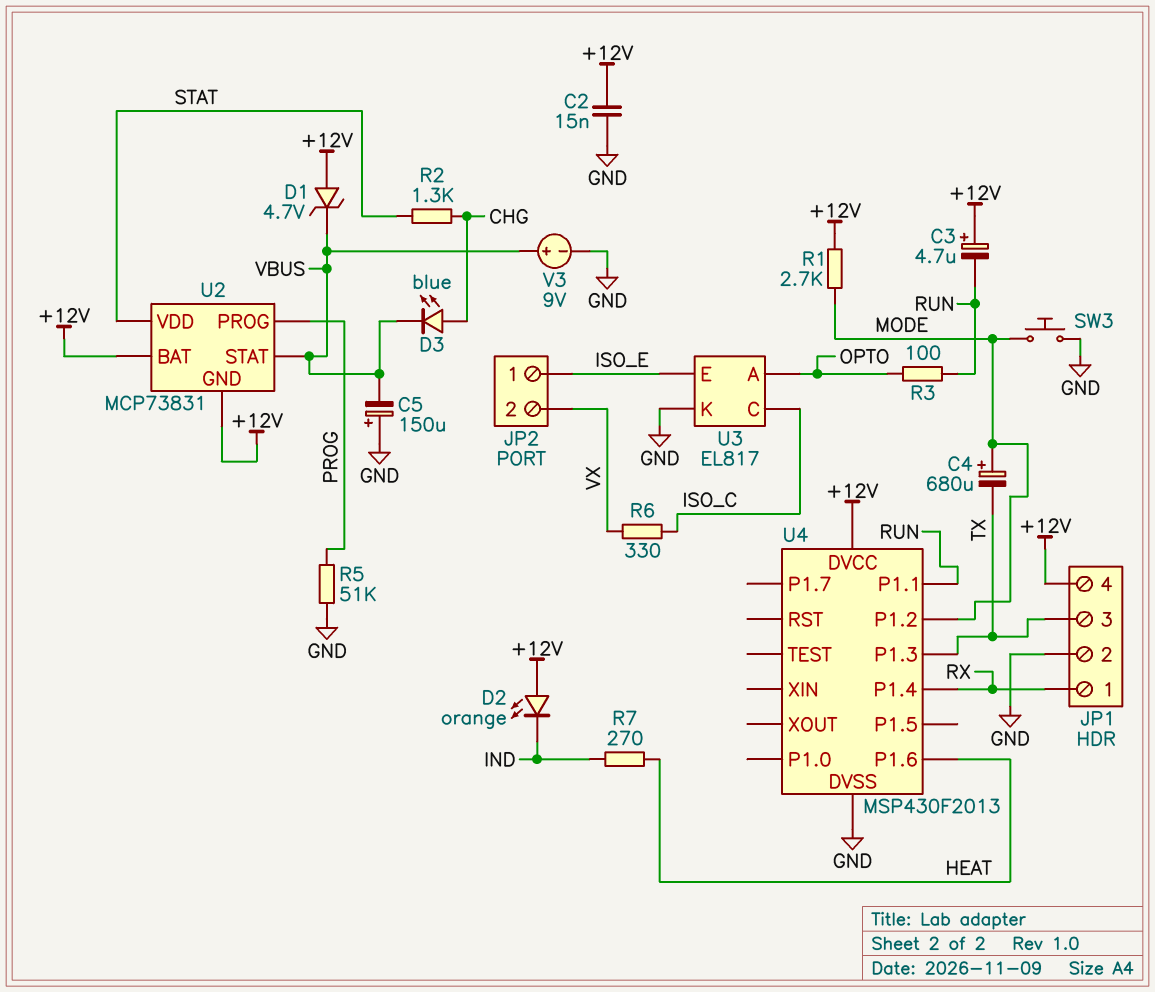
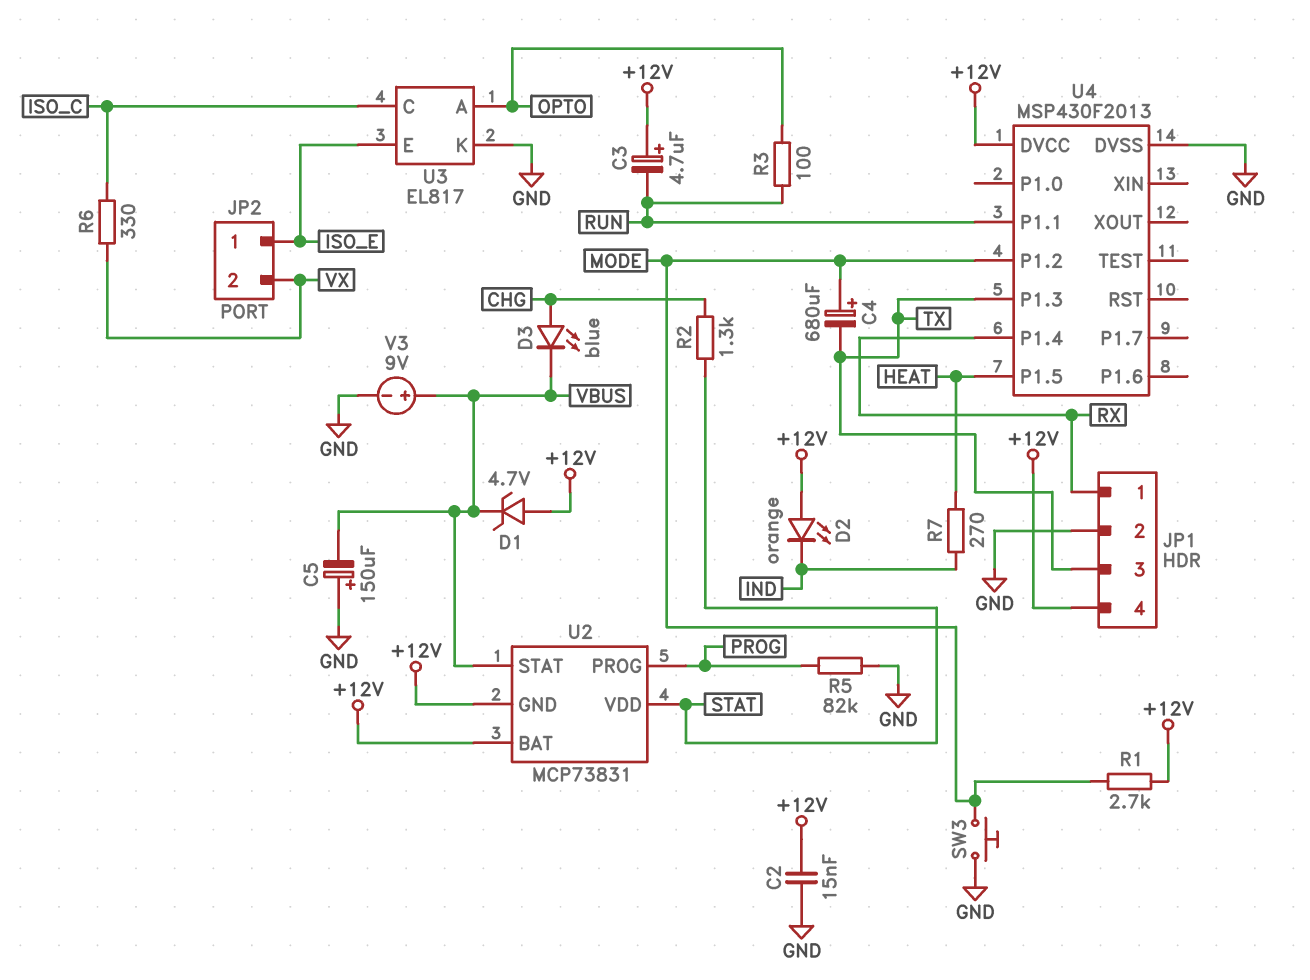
R5: 51k (GND, PROG) -> 82k (GND, PROG)
U4 pin P1.5: none -> HEAT
U4 pin P1.6: HEAT -> none

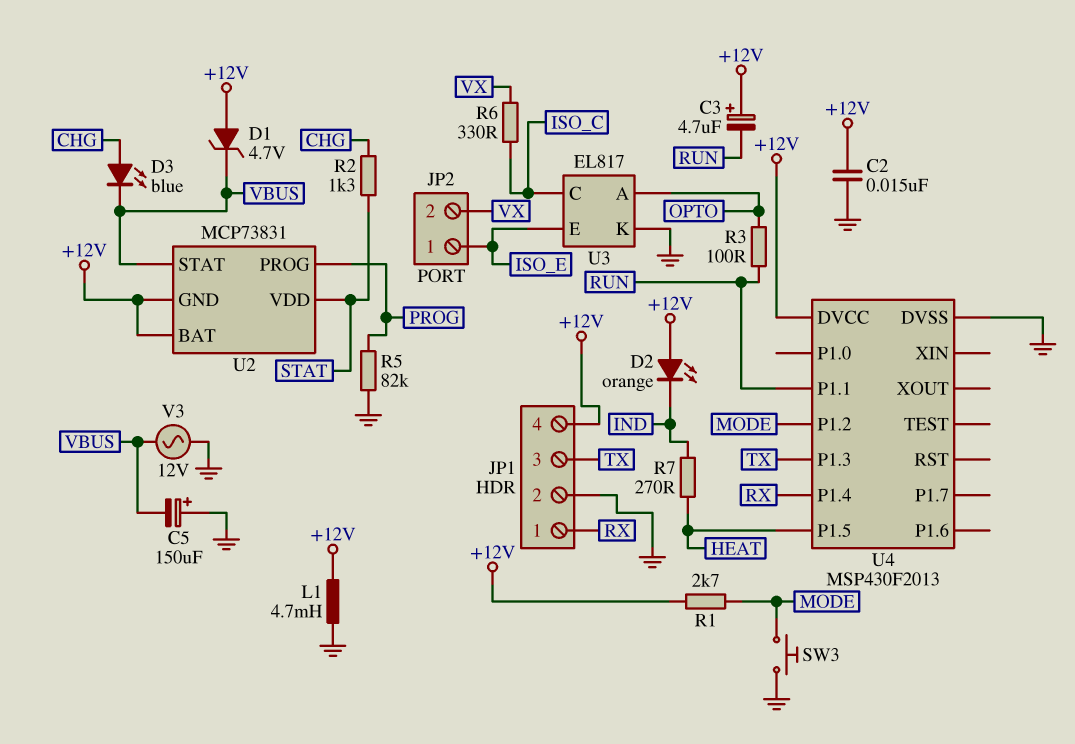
C4: 680uF (plus MODE, minus TX) -> none
L1: none -> 4.7mH (+12V, GND)
V3: 9V (plus VBUS, minus GND) -> AC 12V (GND, VBUS)

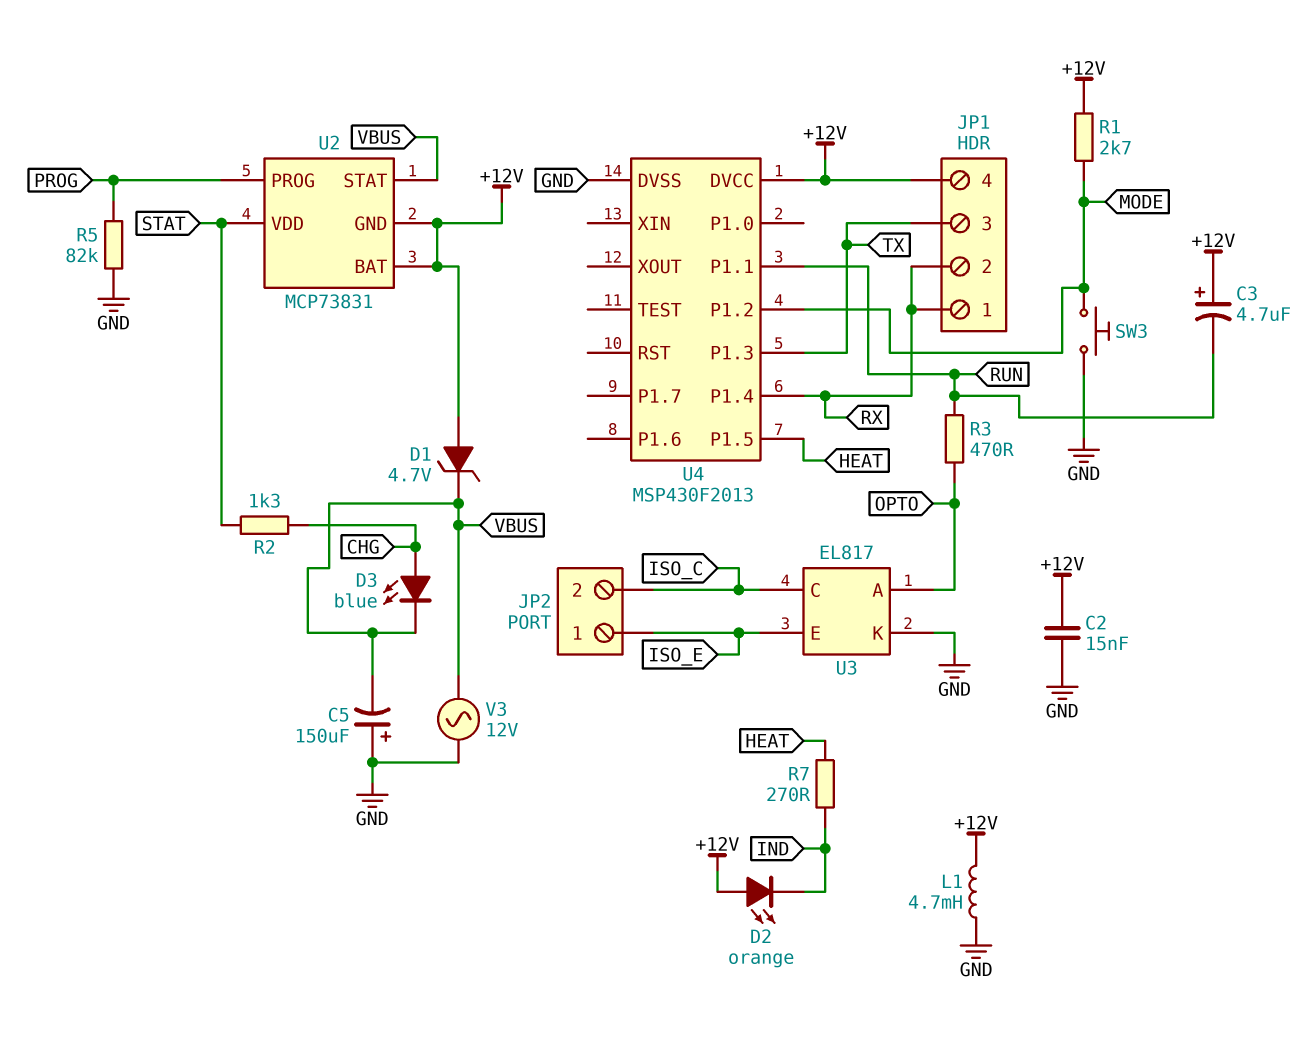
JP1 pin 2: GND -> RX
JP2 pin 2: VX -> ISO_C
R3: 100 (OPTO, RUN) -> 470 (OPTO, RUN)
R6: 330 (ISO_C, VX) -> none

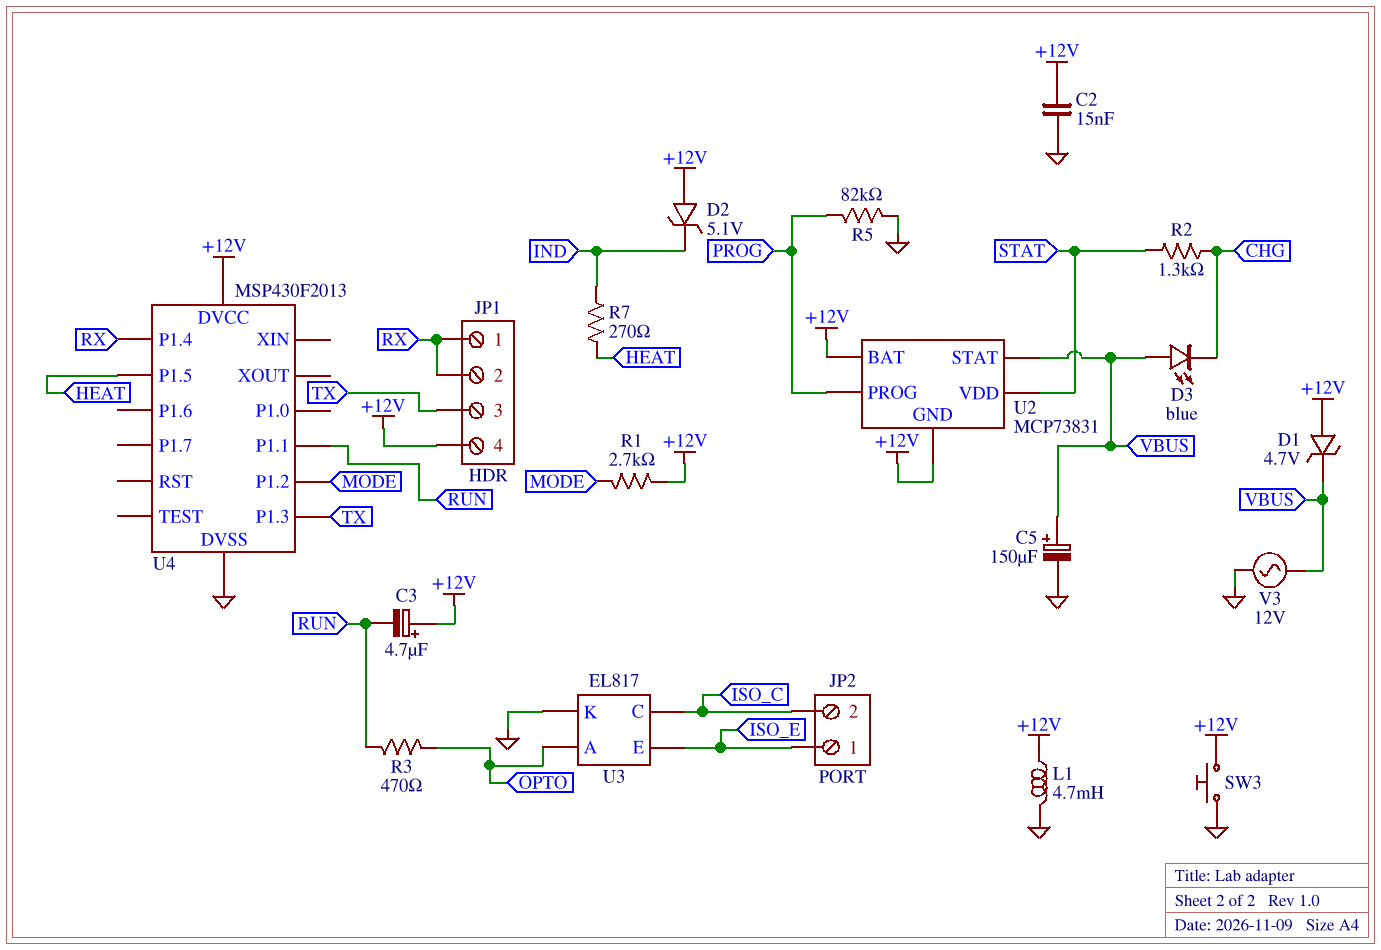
C5: 150uF (plus GND, minus VBUS) -> 150uF (plus VBUS, minus GND)
D2: LED orange (A +12V, K IND) -> zener 5.1V (A +12V, K IND)
D3: LED blue (A CHG, K VBUS) -> LED blue (A VBUS, K CHG)
SW3: button (GND, MODE) -> button (+12V, GND)

